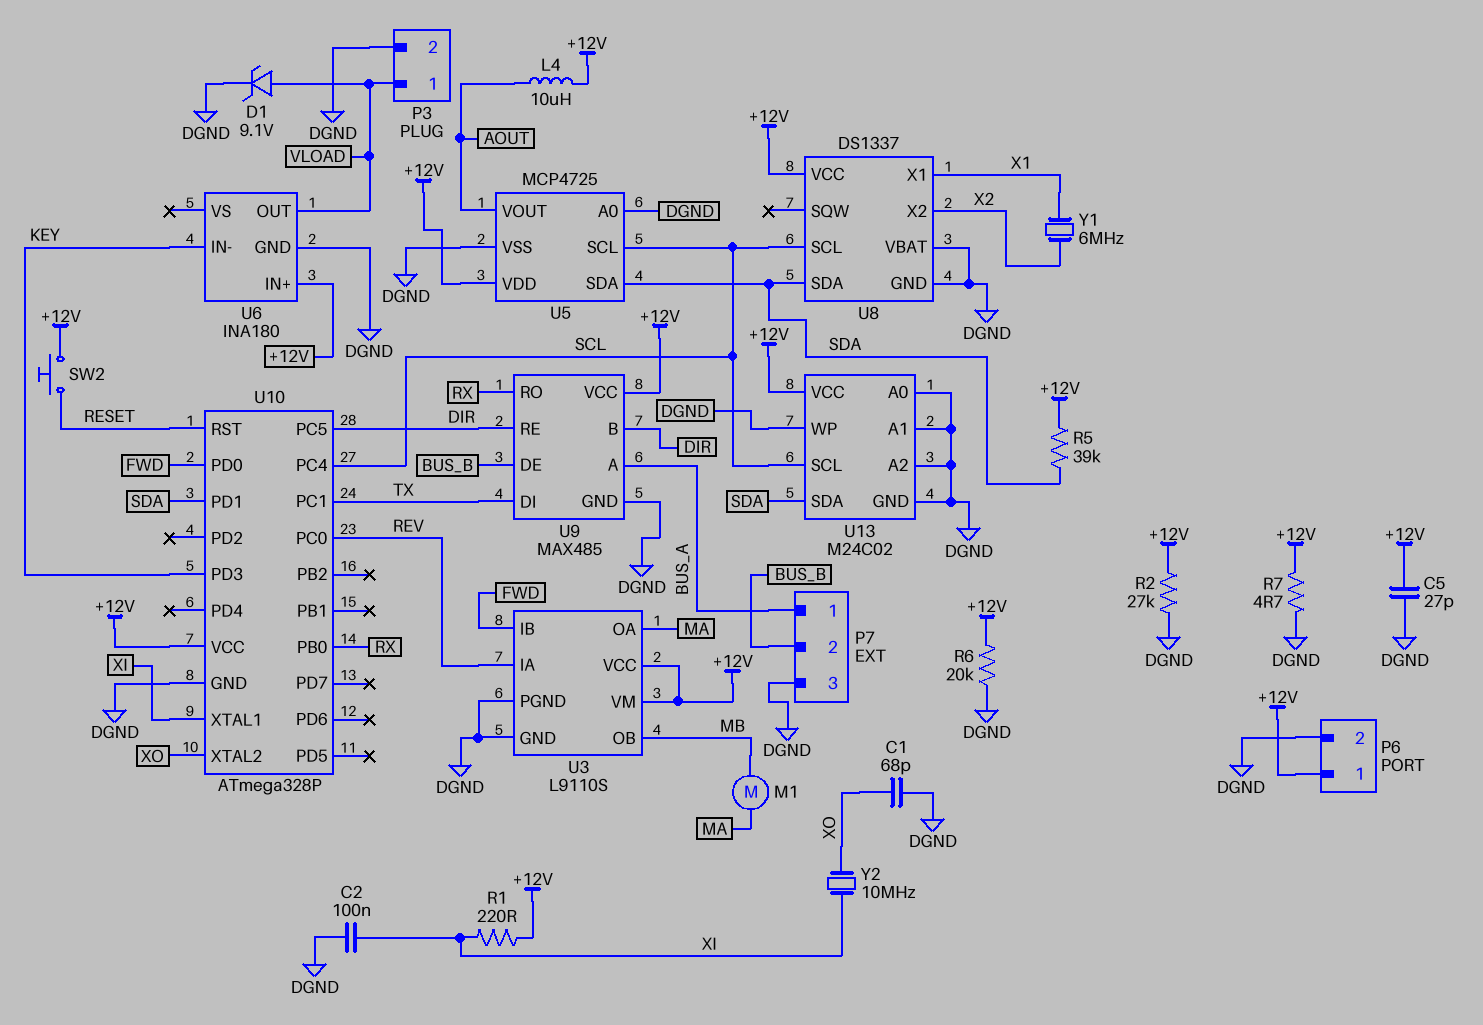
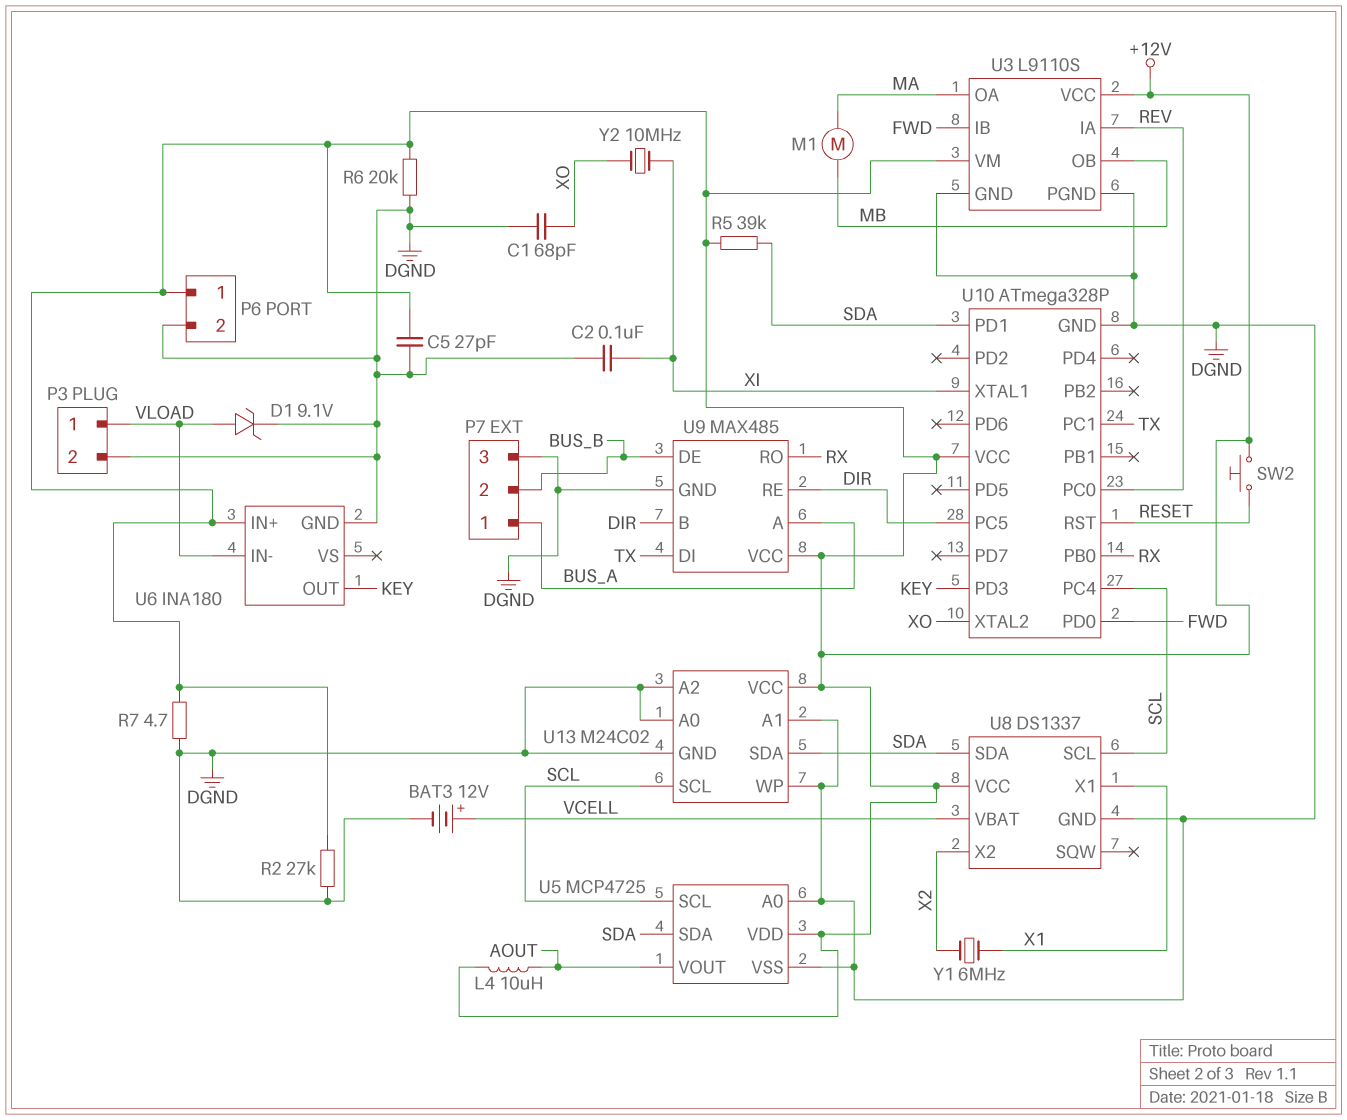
BAT3: none -> 12V (plus VCELL, minus DGND)
R1: 220 (+12V, XI) -> none
U6 pin IN-: KEY -> VLOAD
U6 pin OUT: VLOAD -> KEY
U8 pin VBAT: DGND -> VCELL

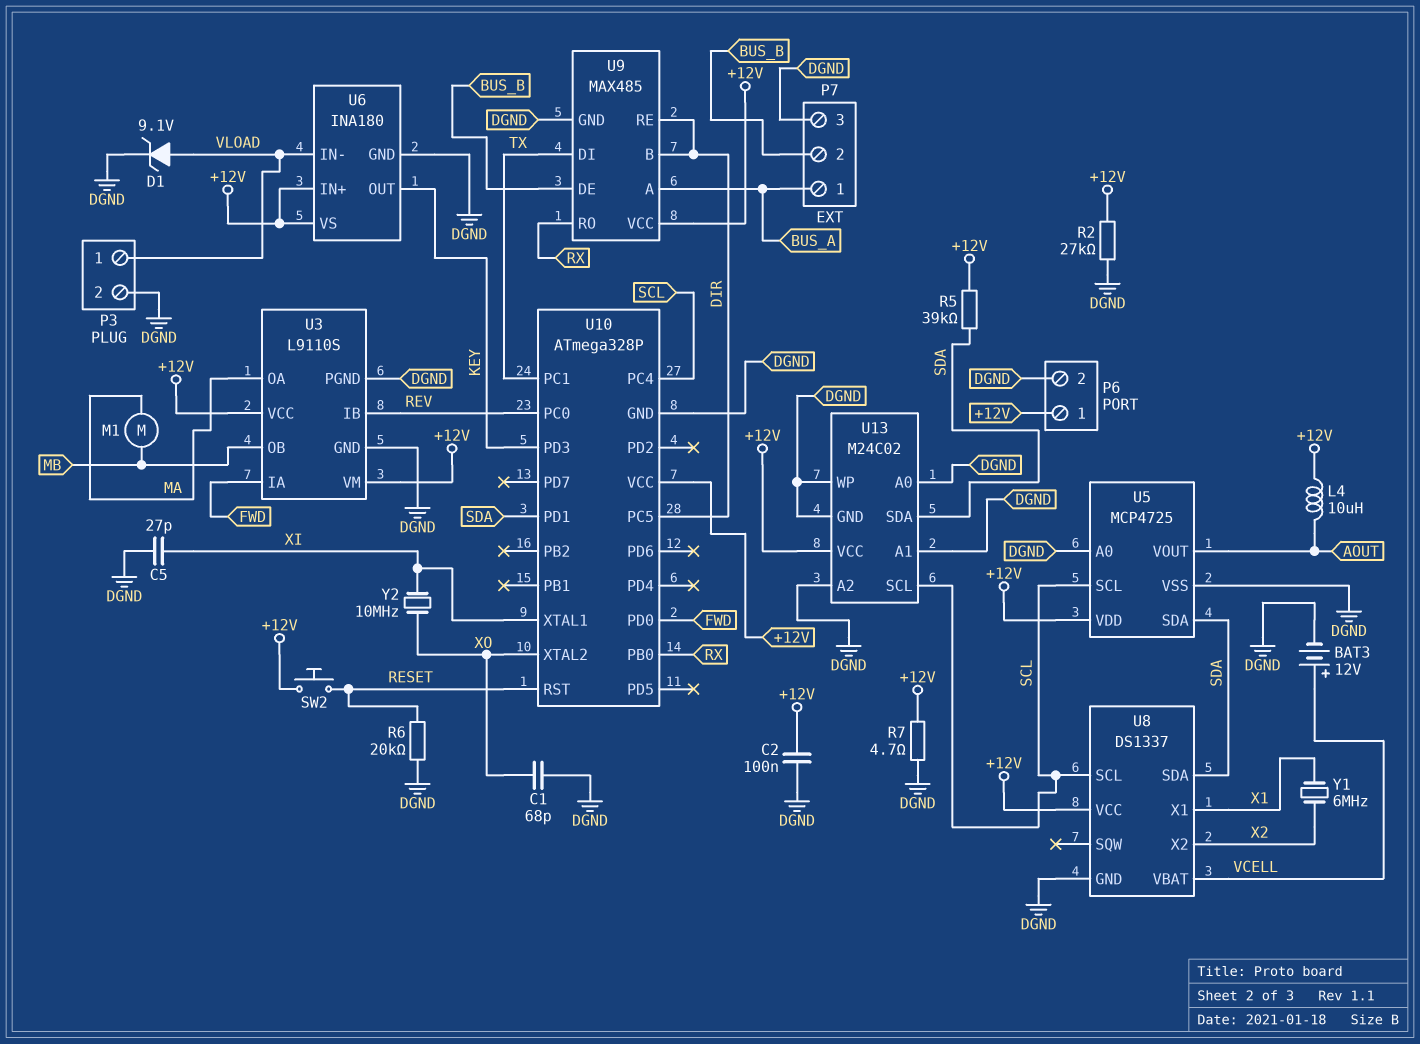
C2: 100nF (DGND, XI) -> 100nF (+12V, DGND)
C5: 27pF (+12V, DGND) -> 27pF (DGND, XI)
R6: 20k (+12V, DGND) -> 20k (DGND, RESET)
U3 pin IA: REV -> FWD
U3 pin IB: FWD -> REV
U6 pin VS: none -> +12V

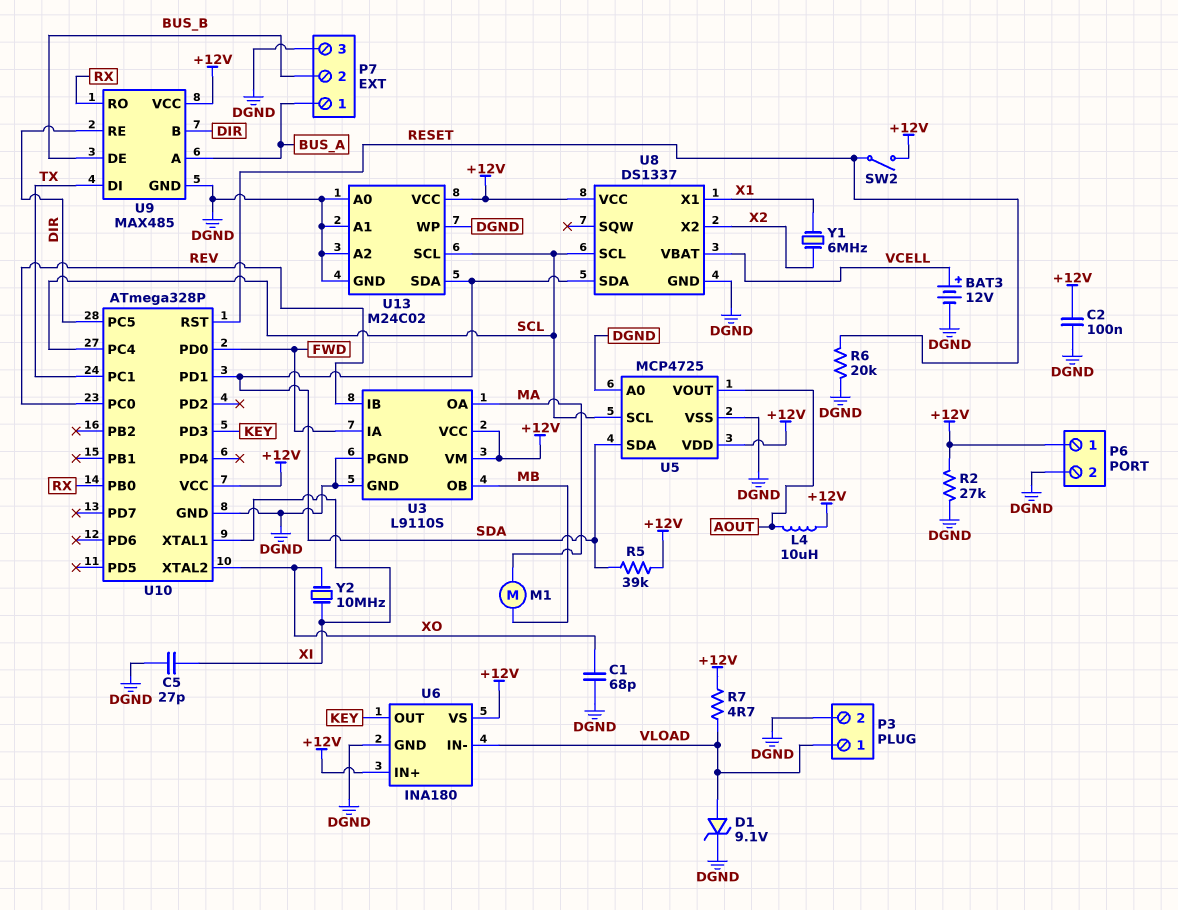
R7: 4.7 (+12V, DGND) -> 4.7 (+12V, VLOAD)
SW2: button (+12V, RESET) -> switch (+12V, RESET)

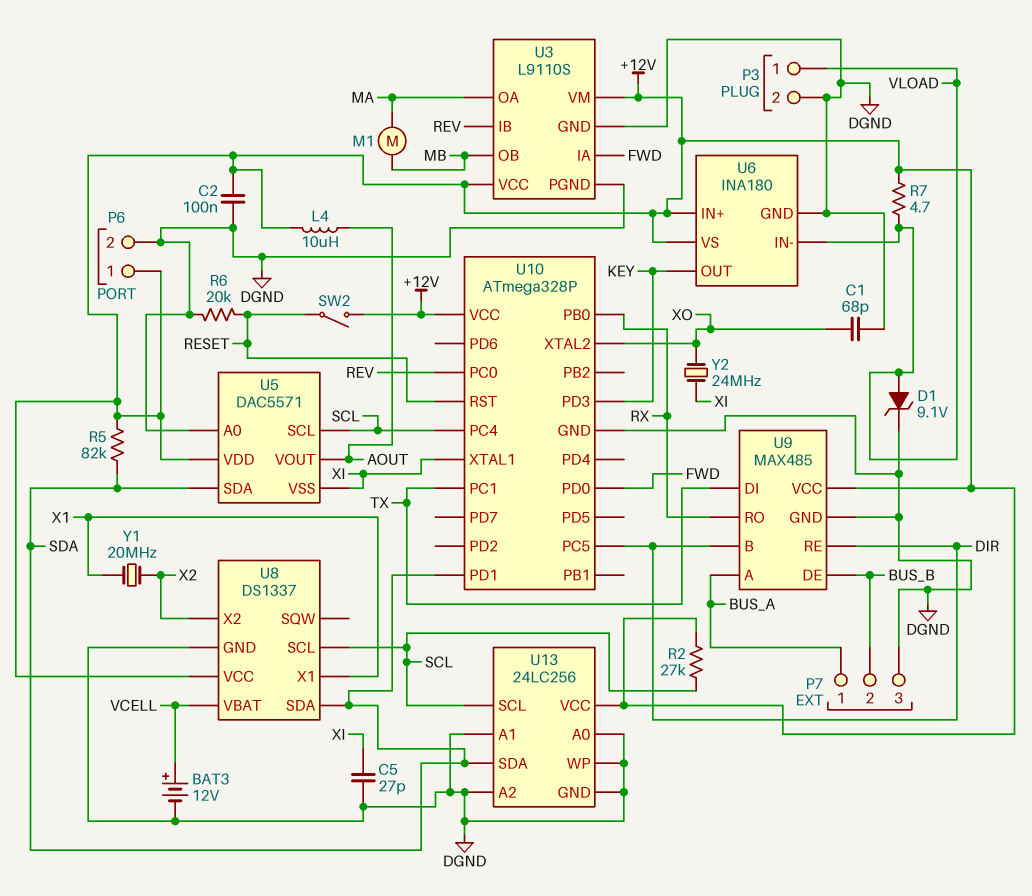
R2: 27k (+12V, DGND) -> 27k (+12V, SCL)
R5: 39k (+12V, SDA) -> 82k (+12V, SDA)
U5: MCP4725 -> DAC5571
U5 pin VSS: DGND -> XI
U13: M24C02 -> 24LC256
Y1: 6MHz (X1, X2) -> 20MHz (X1, X2)
Y2: 10MHz (XI, XO) -> 24MHz (XI, XO)

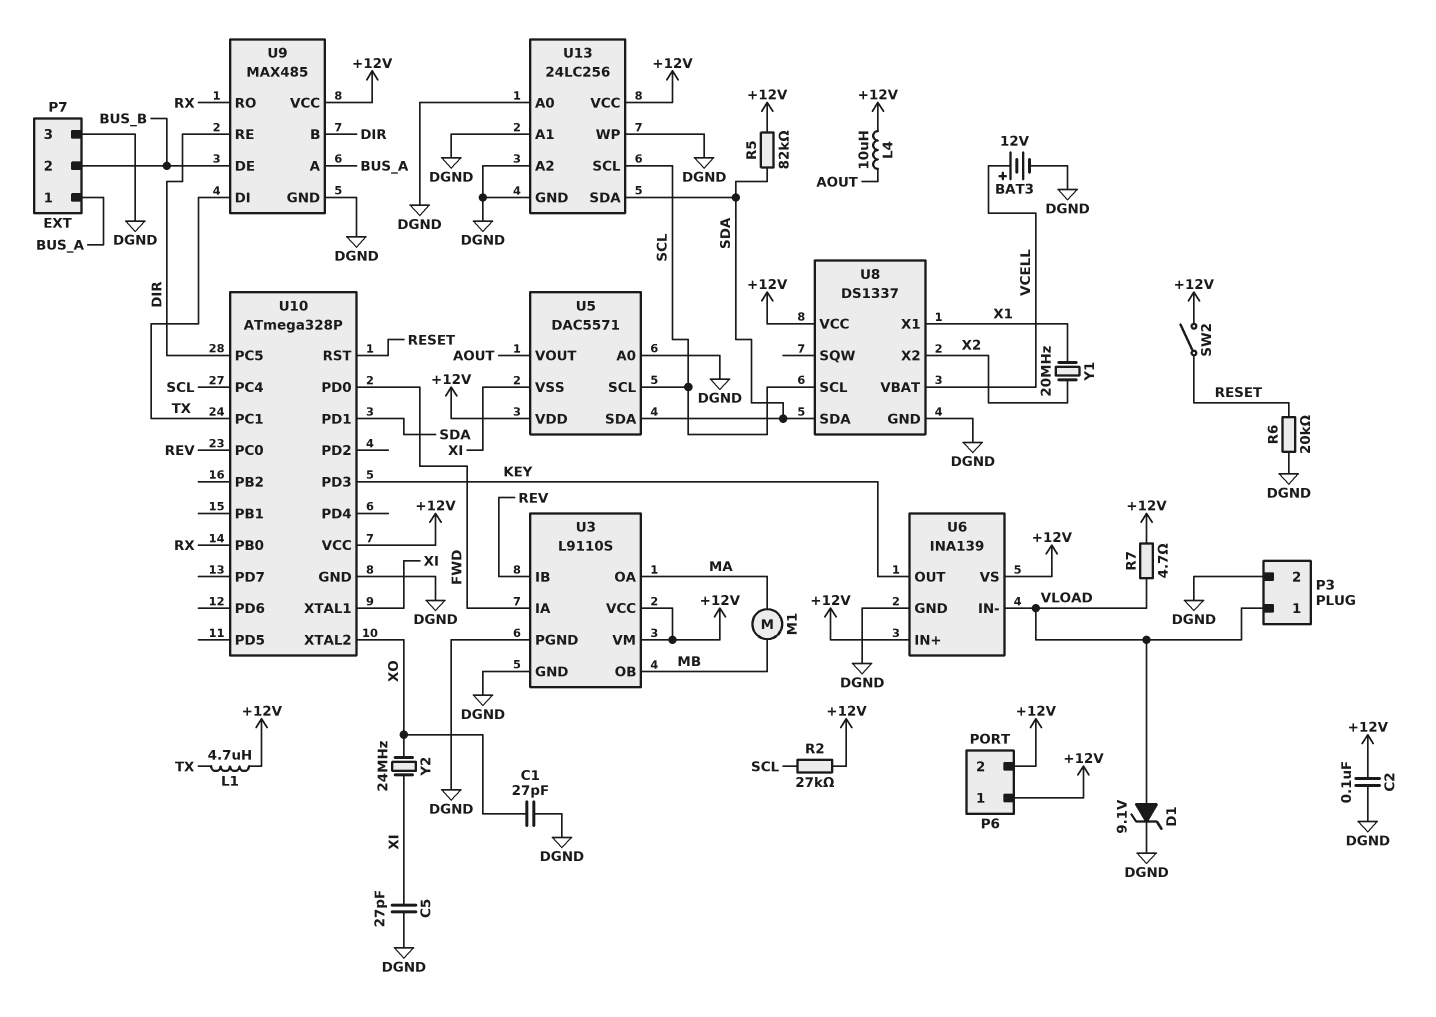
C1: 68pF (DGND, XO) -> 27pF (DGND, XO)
L1: none -> 4.7uH (+12V, TX)
P6 pin 2: DGND -> +12V
U6: INA180 -> INA139

